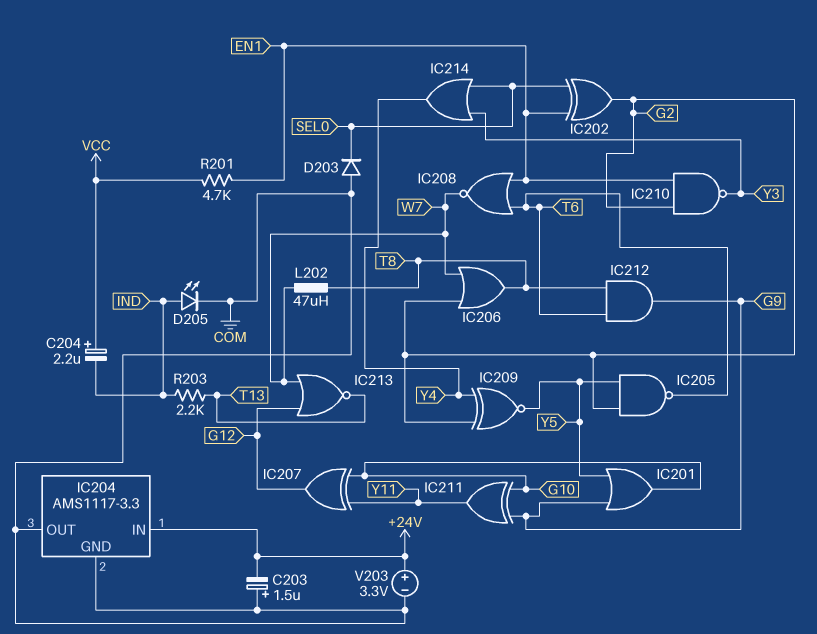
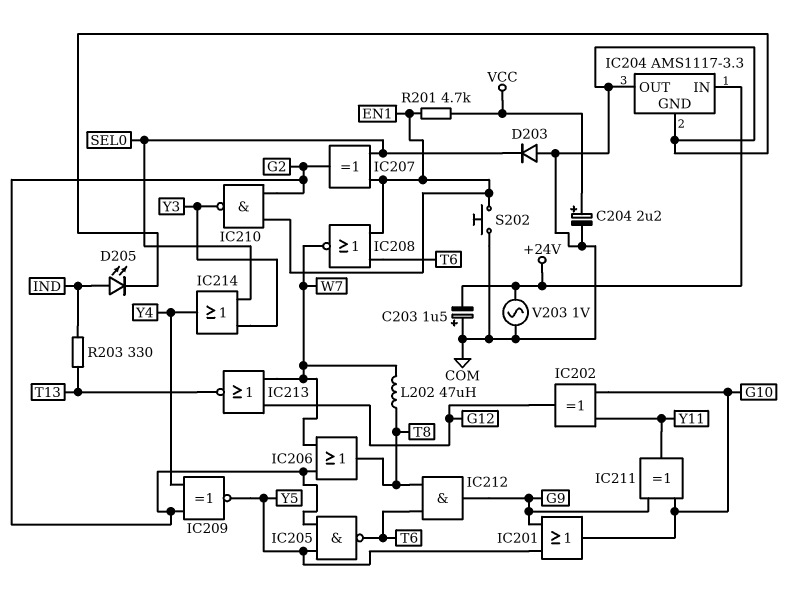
C204: 2.2uF (plus VCC, minus IND) -> 2.2uF (plus VCC, minus COM)
IC202: XOR (in EN1, in SEL0, out G2) -> XOR (in G10, in Y11, out G12)
IC207: XOR (in G10, in Y11, out G12) -> XOR (in EN1, in SEL0, out G2)
R203: 2.2k (IND, T13) -> 330 (IND, T13)
S202: none -> button (COM, EN1)
V203: 3.3V (plus +24V, minus COM) -> AC 1V (+24V, COM)

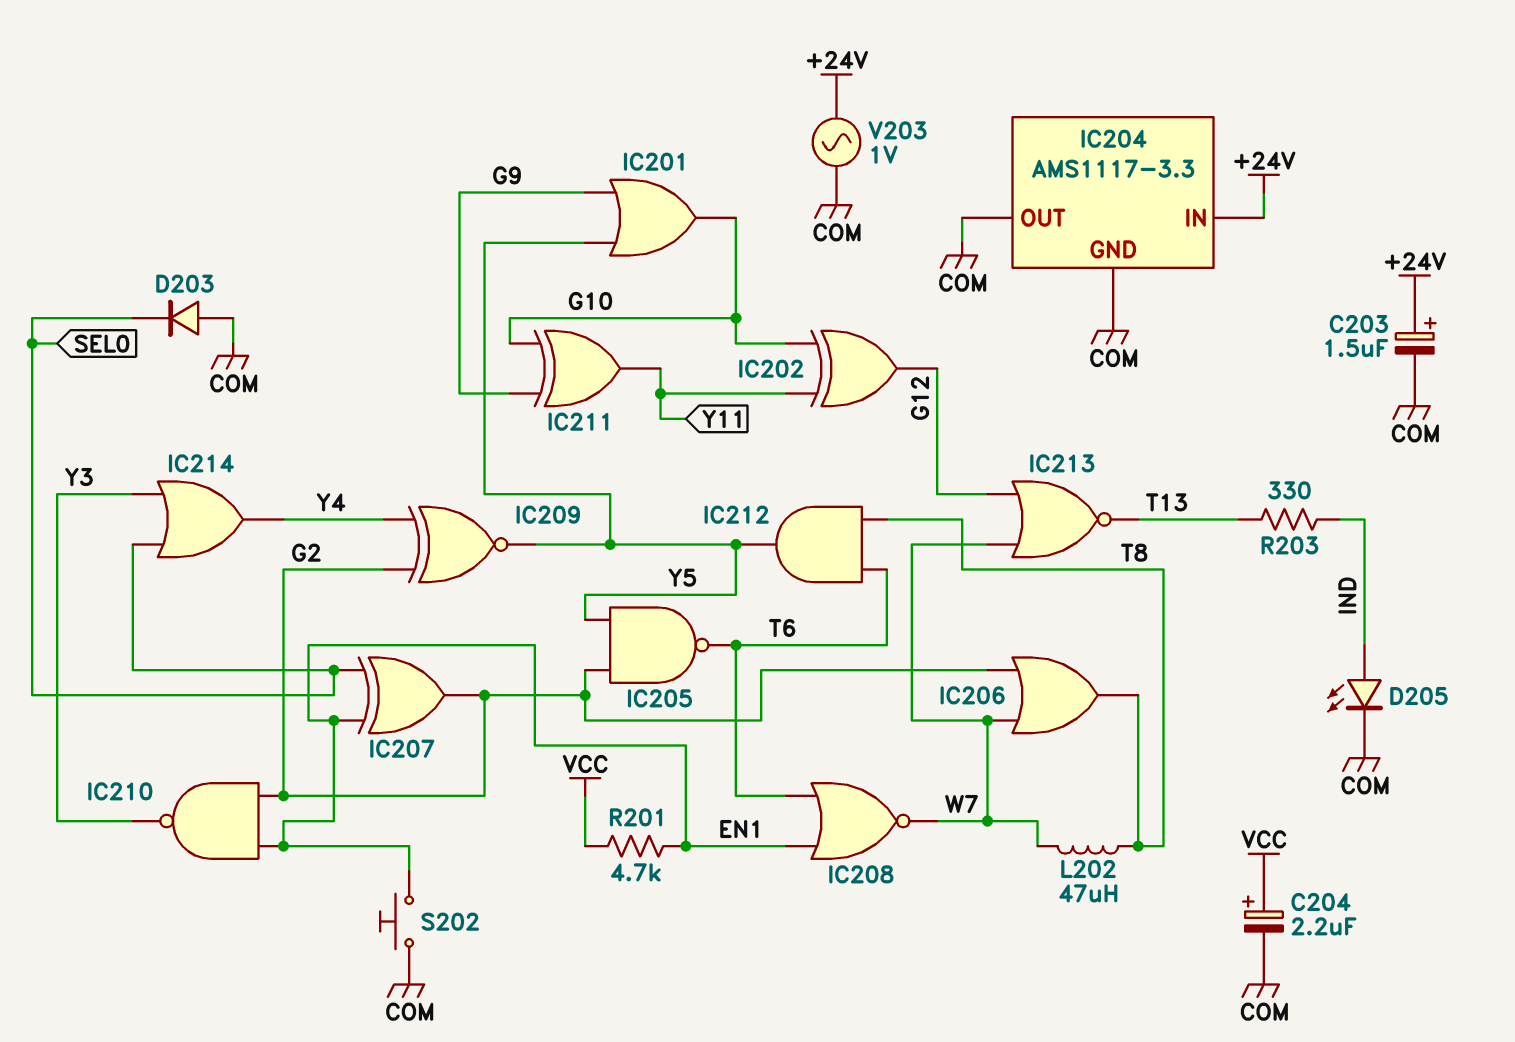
C203: 1.5uF (plus COM, minus +24V) -> 1.5uF (plus +24V, minus COM)
IC212: AND (in T6, in T8, out G9) -> AND (in T6, in T8, out Y5)

